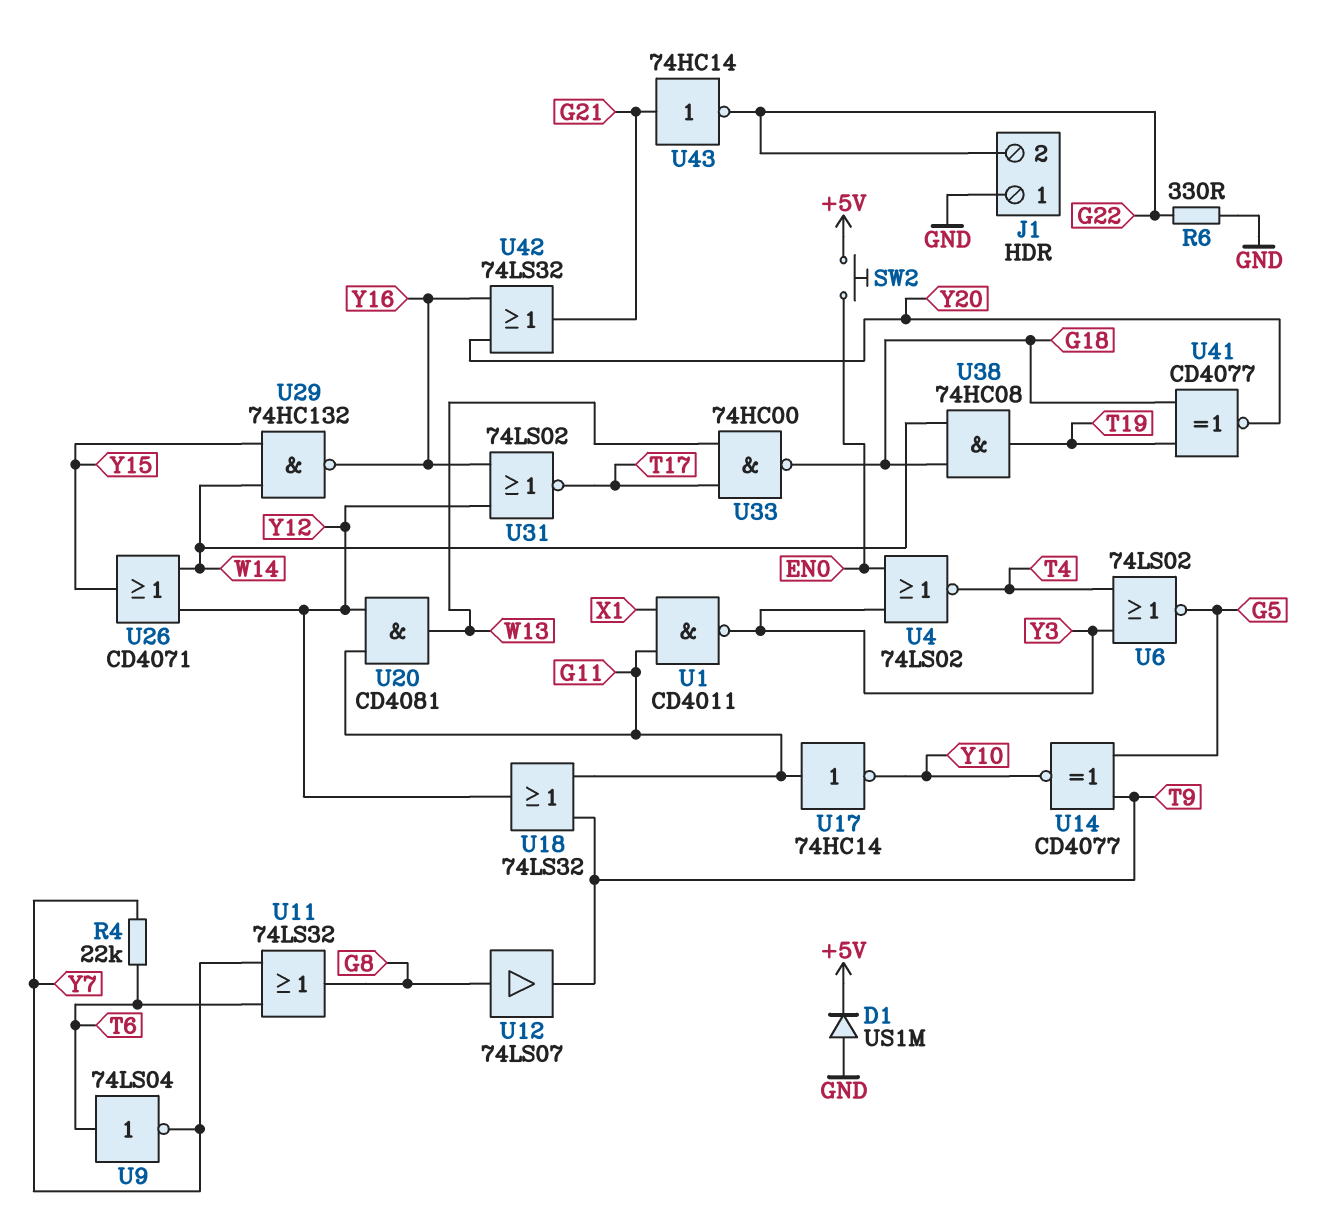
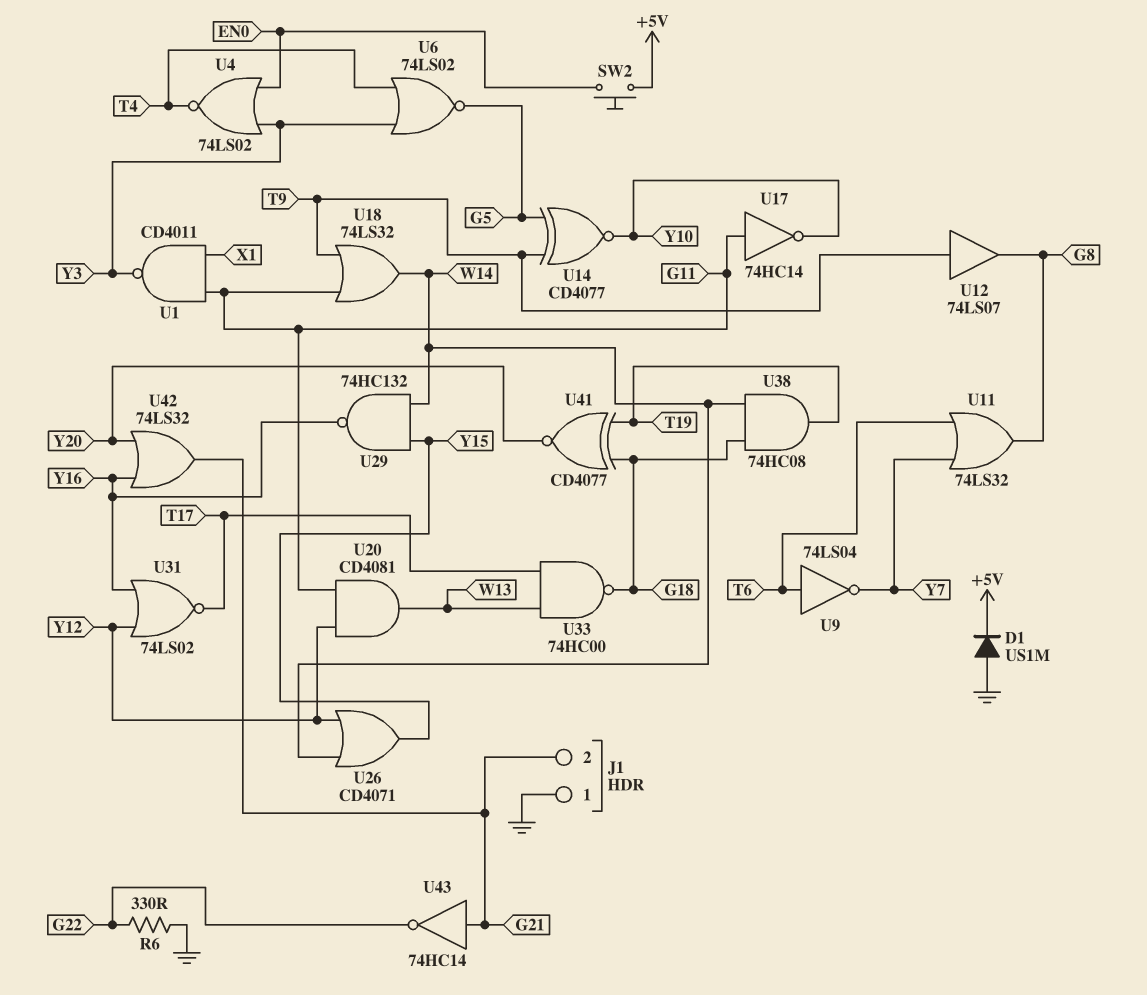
J1 pin 2: G22 -> G21
R4: 22k (T6, Y7) -> none
U12: buffer 74LS07 (in G8, out T9) -> buffer 74LS07 (in T9, out G8)
U18: OR 74LS32 (in G11, in T9, out Y12) -> OR 74LS32 (in G11, in T9, out W14)

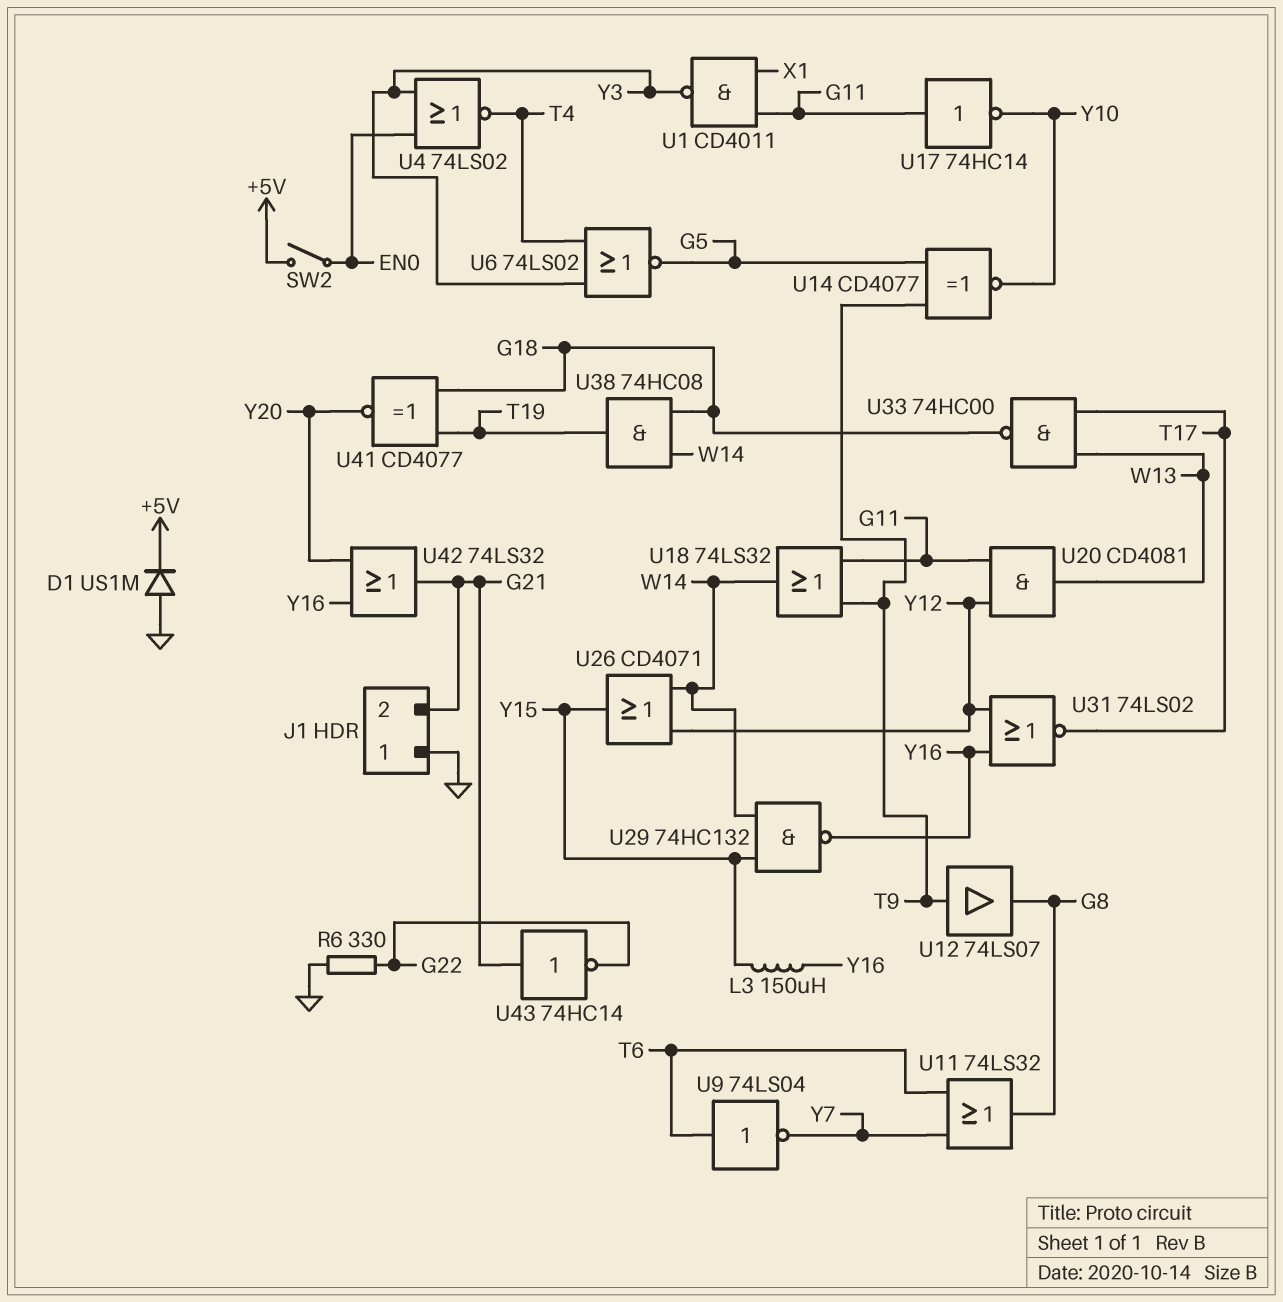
L3: none -> 150uH (Y15, Y16)
SW2: button (+5V, EN0) -> switch (+5V, EN0)

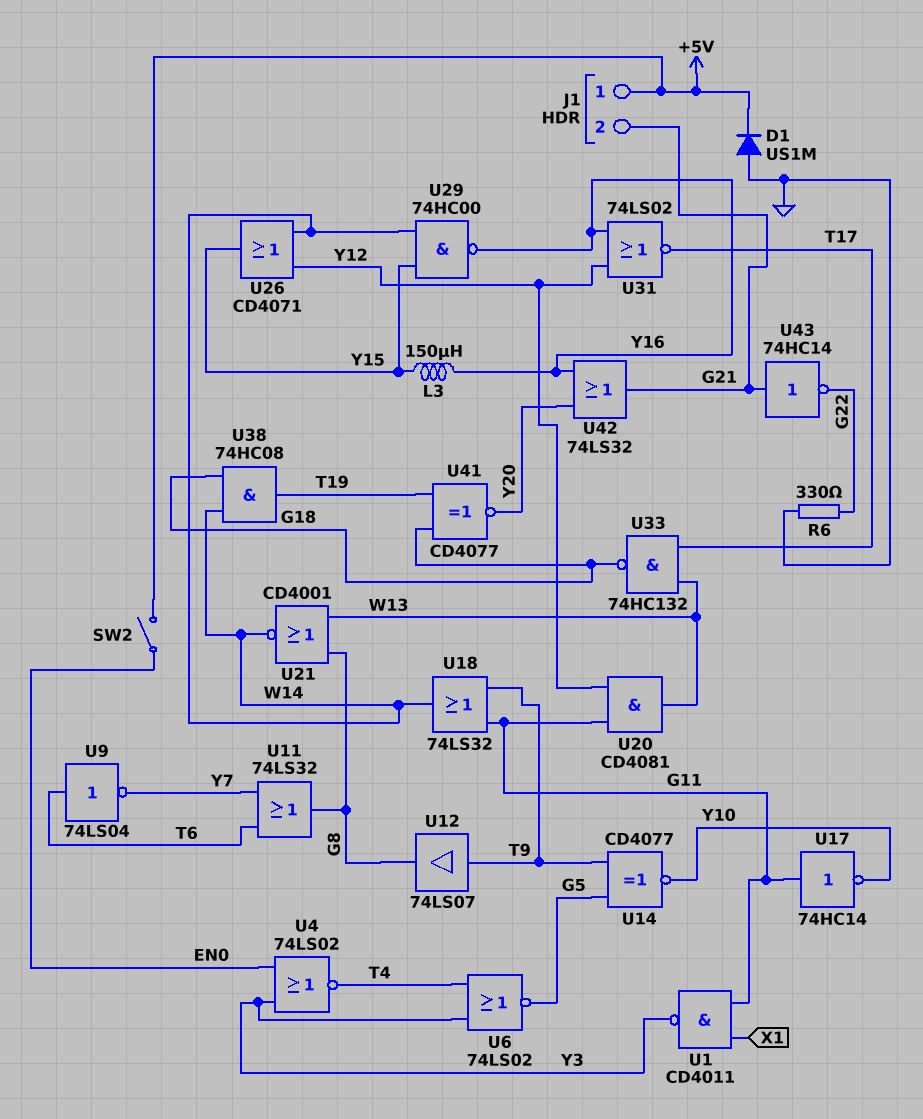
J1 pin 1: GND -> +5V
U21: none -> NOR CD4001 (in G8, in W13, out W14)
U29: NAND 74HC132 (in W14, in Y15, out Y16) -> NAND 74HC00 (in W14, in Y15, out Y16)
U33: NAND 74HC00 (in T17, in W13, out G18) -> NAND 74HC132 (in T17, in W13, out G18)

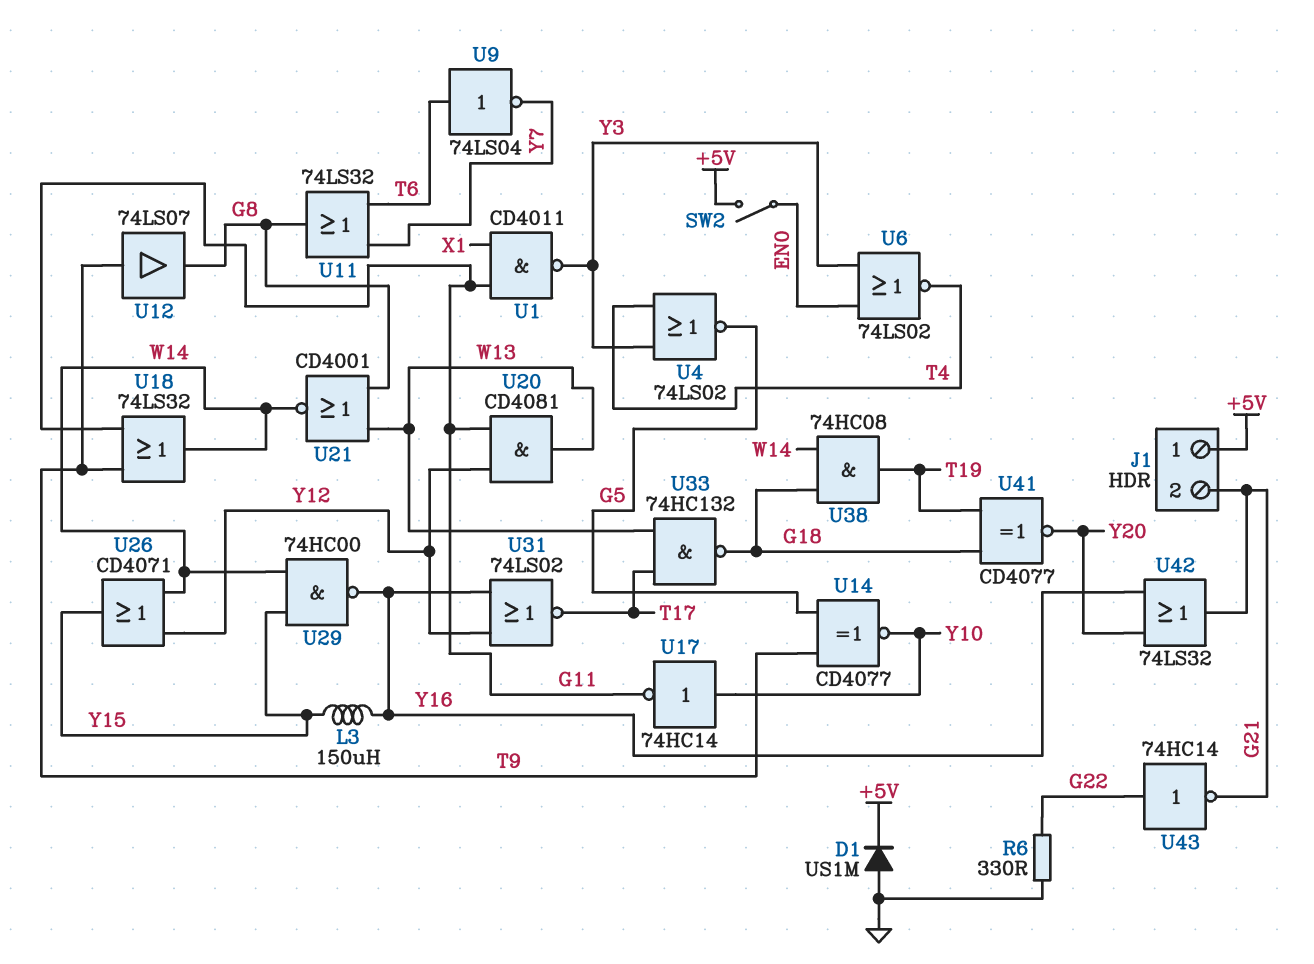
U4: NOR 74LS02 (in EN0, in Y3, out T4) -> NOR 74LS02 (in T4, in Y3, out G5)
U6: NOR 74LS02 (in T4, in Y3, out G5) -> NOR 74LS02 (in EN0, in Y3, out T4)
U17: NOT 74HC14 (in G11, out Y10) -> NOT 74HC14 (in Y10, out G11)
U43: NOT 74HC14 (in G21, out G22) -> NOT 74HC14 (in G22, out G21)

